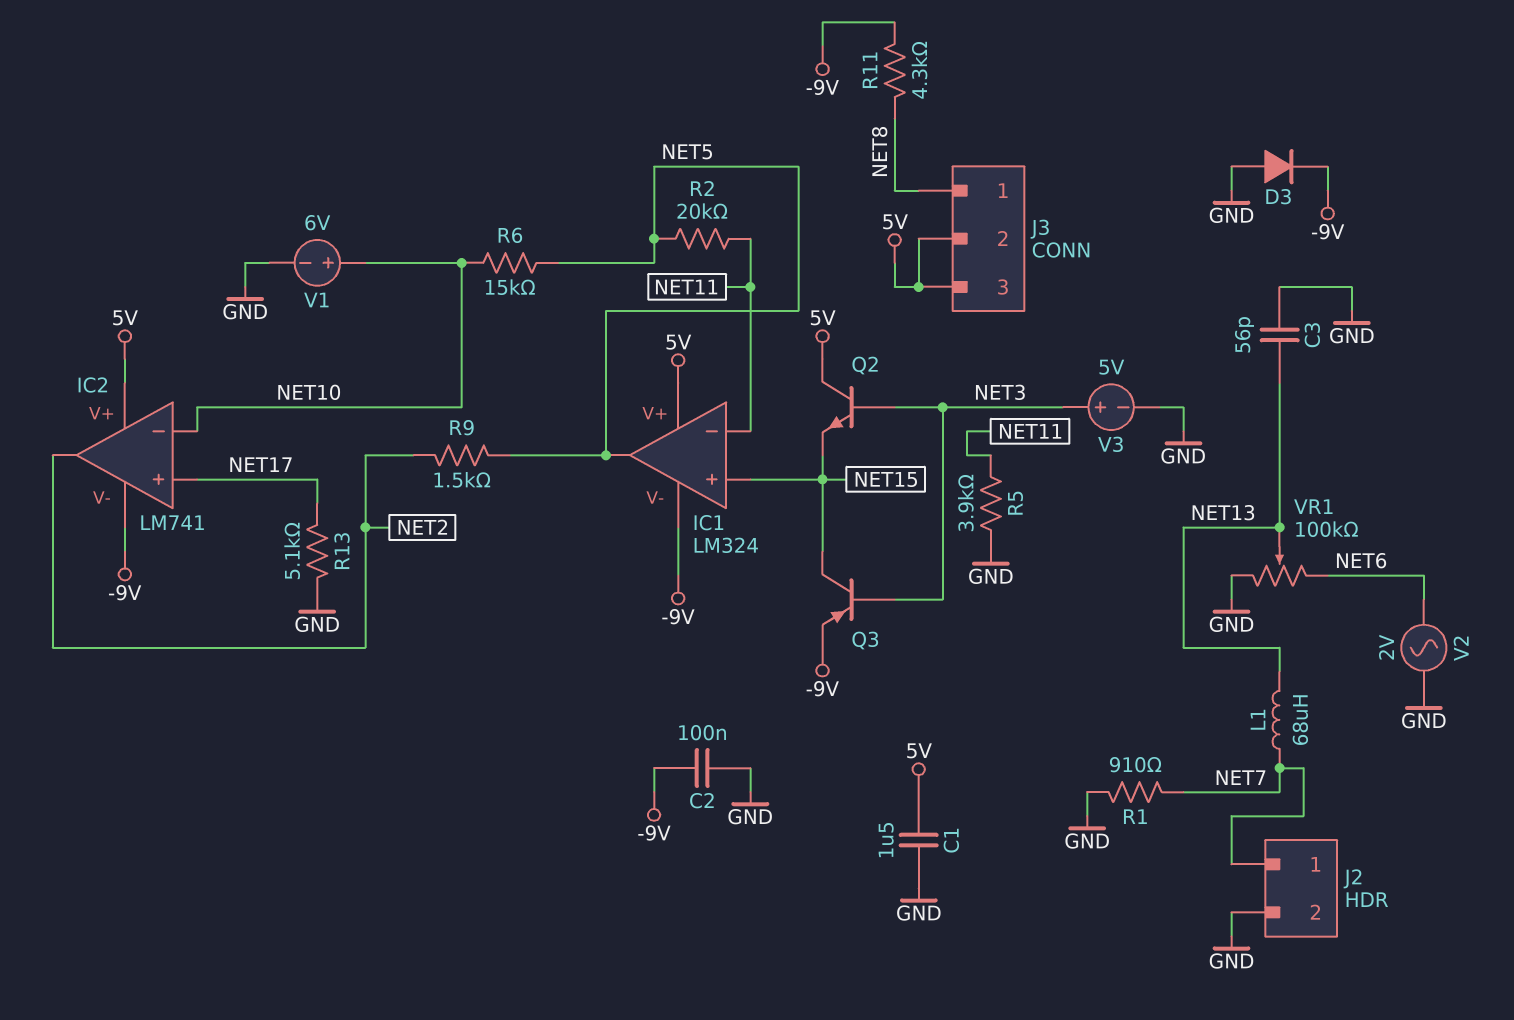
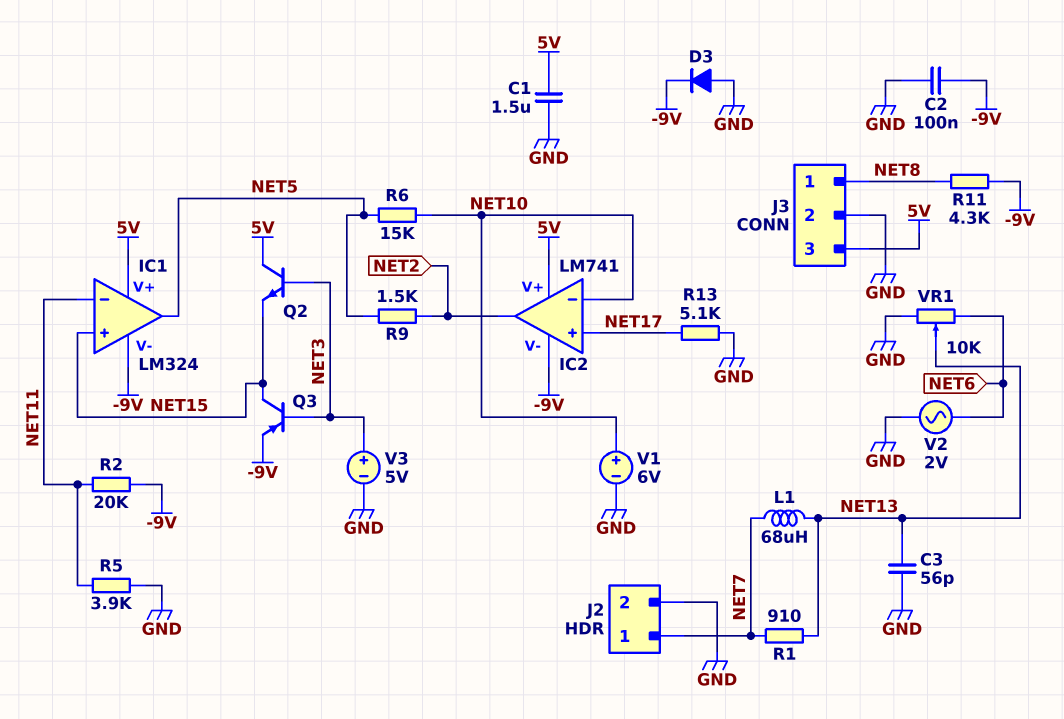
J3 pin 2: 5V -> GND
R1: 910 (GND, NET7) -> 910 (NET7, NET13)
R2: 20k (NET5, NET11) -> 20k (-9V, NET11)
VR1: 100k (GND, NET6, wiper NET13) -> 10k (GND, NET6, wiper NET13)

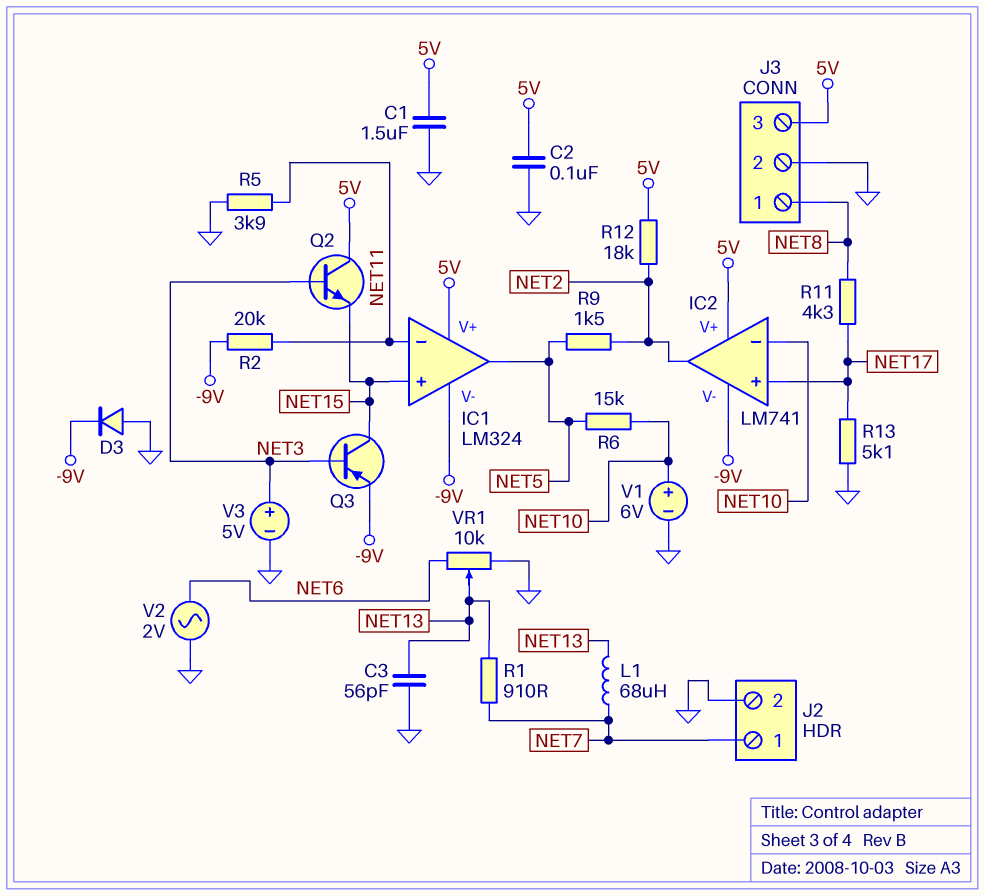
C2: 100nF (-9V, GND) -> 100nF (5V, GND)
R11: 4.3k (-9V, NET8) -> 4.3k (NET8, NET17)
R12: none -> 18k (5V, NET2)

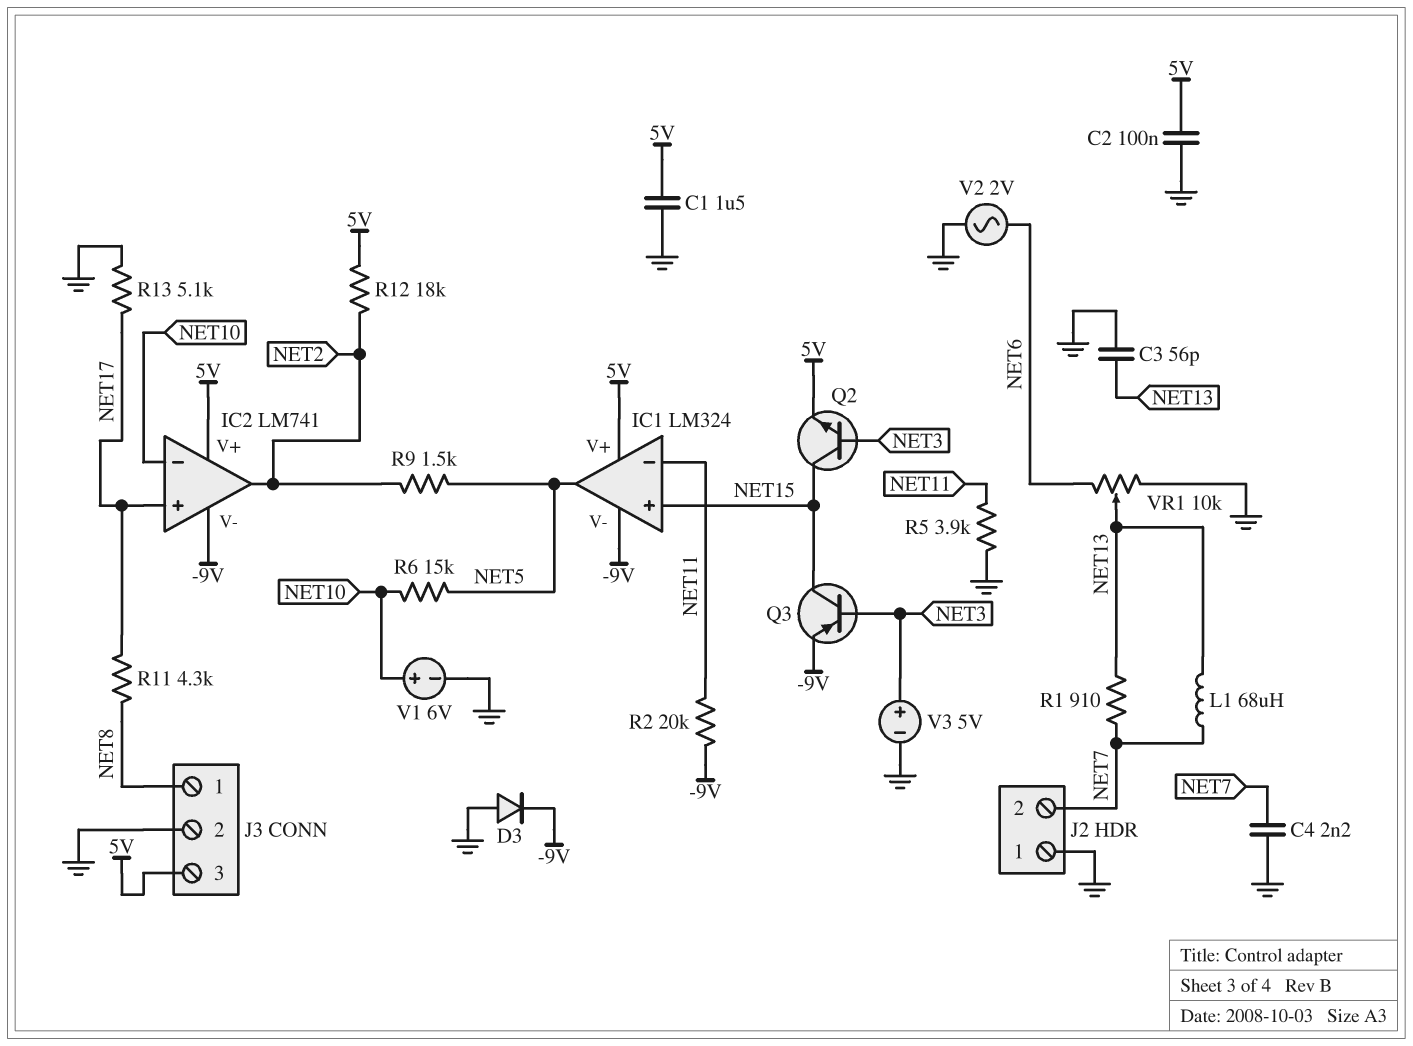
C4: none -> 2.2nF (GND, NET7)
J2 pin 1: NET7 -> GND
J2 pin 2: GND -> NET7
Q2: NPN (B NET3, C 5V, E NET15) -> NPN (B NET3, C NET15, E 5V)

